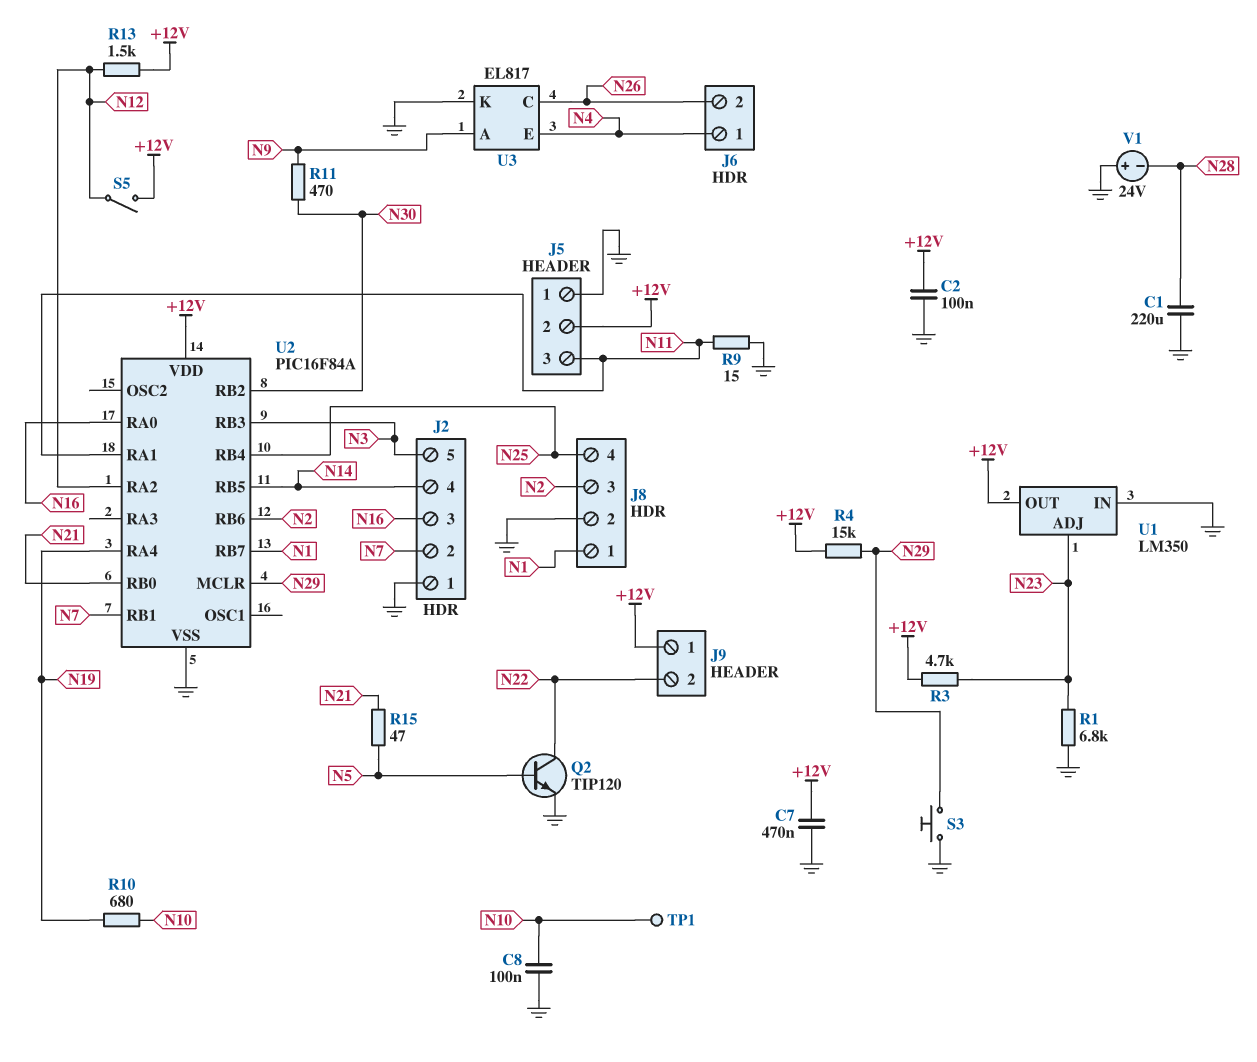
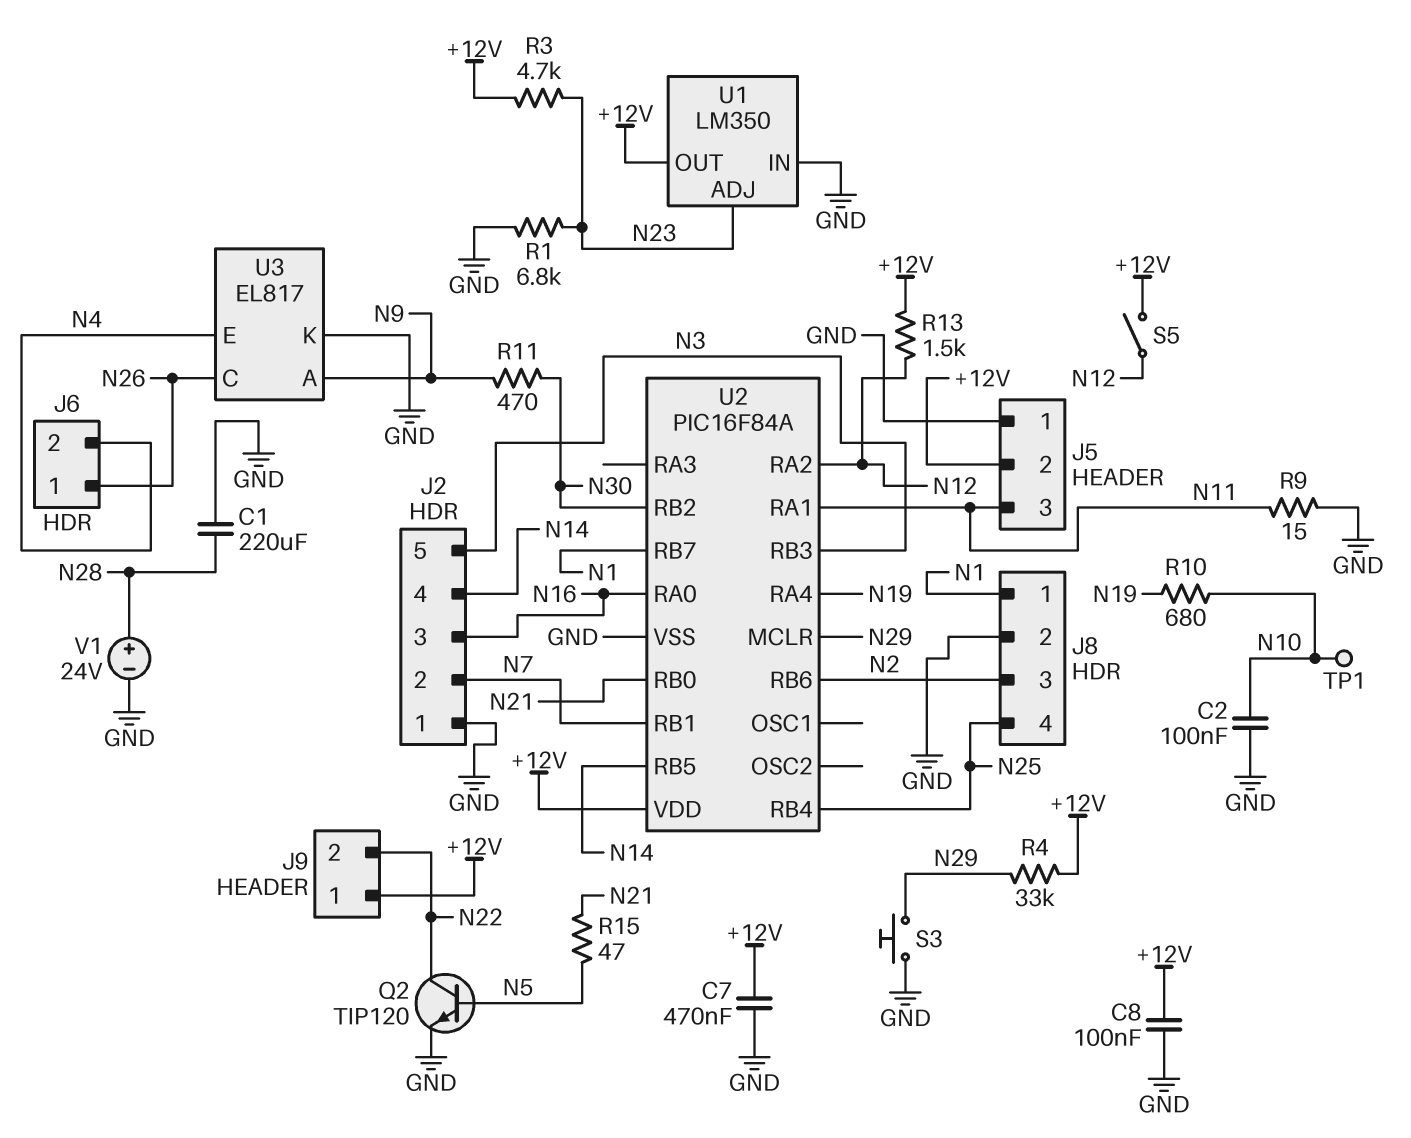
C2: 100nF (+12V, GND) -> 100nF (GND, N10)
C8: 100nF (GND, N10) -> 100nF (+12V, GND)
J6 pin 1: N4 -> N26
J6 pin 2: N26 -> N4
R4: 15k (+12V, N29) -> 33k (+12V, N29)
V1: 24V (plus GND, minus N28) -> 24V (plus N28, minus GND)

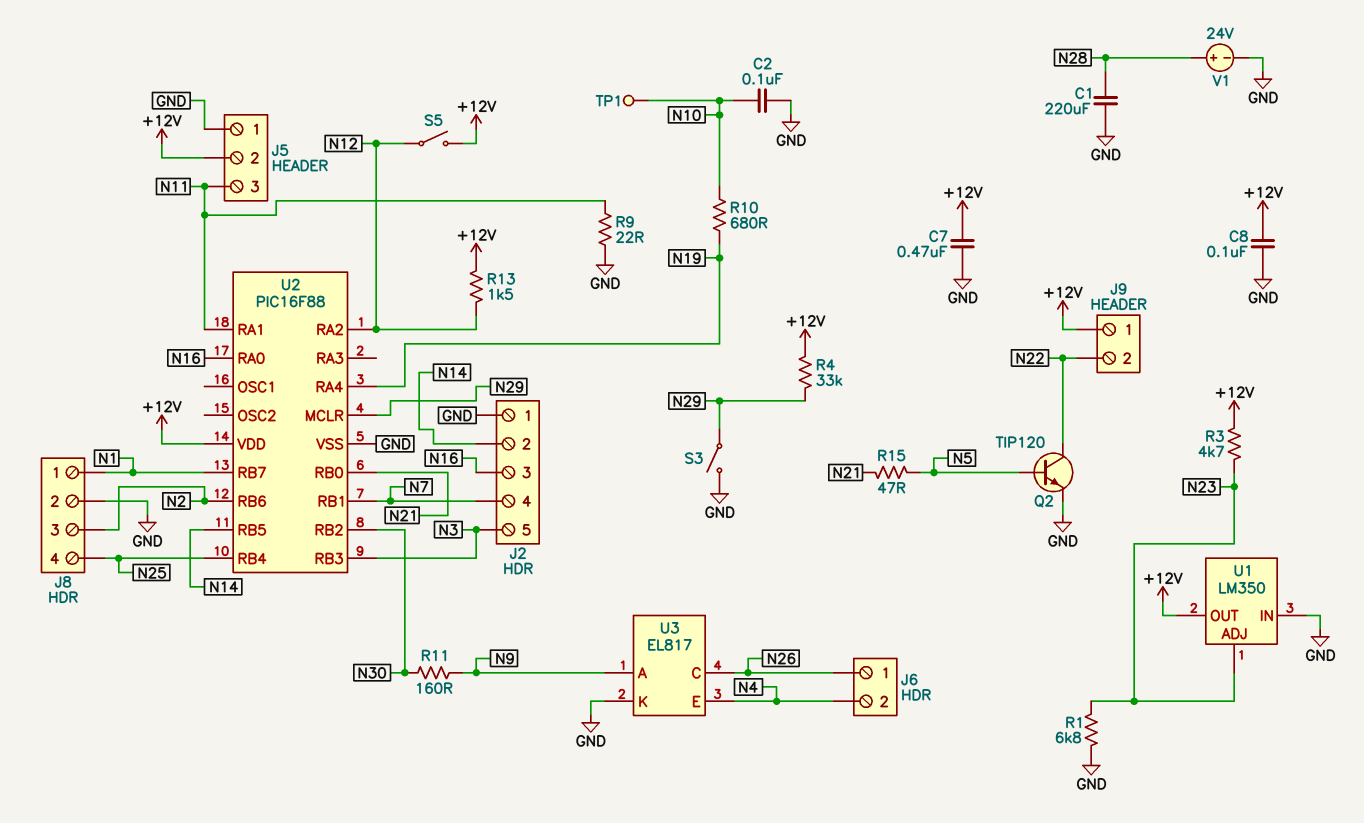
J2 pin 2: N7 -> N14
J2 pin 4: N14 -> N7
R9: 15 (GND, N11) -> 22 (GND, N11)
R11: 470 (N9, N30) -> 160 (N9, N30)
S3: button (GND, N29) -> switch (GND, N29)
U2: PIC16F84A -> PIC16F88

